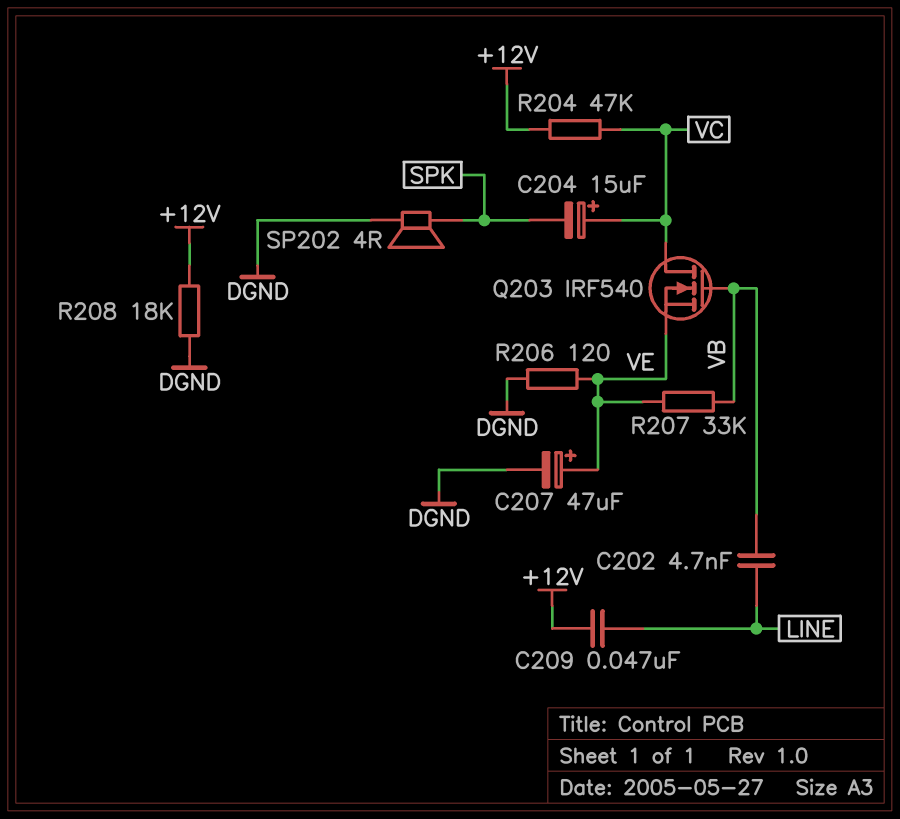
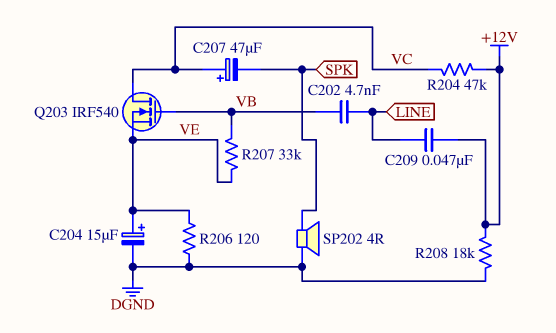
C204: 15uF (plus VC, minus SPK) -> 15uF (plus VE, minus DGND)
C207: 47uF (plus VE, minus DGND) -> 47uF (plus VC, minus SPK)

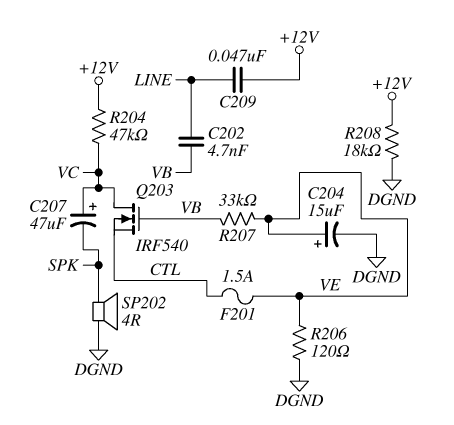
F201: none -> 1.5A (CTL, VE)
Q203: NMOS IRF540 (G VB, D VC, S VE) -> NMOS IRF540 (G VB, D VC, S CTL)

